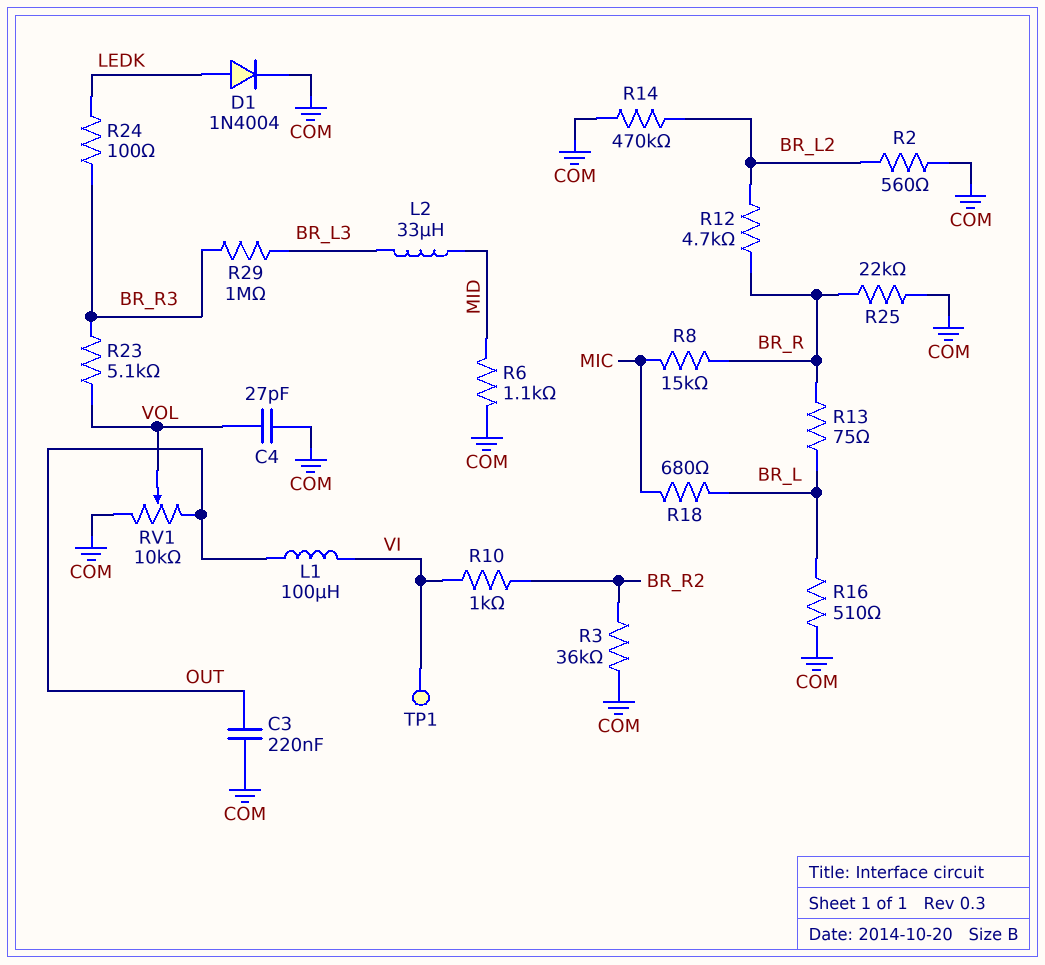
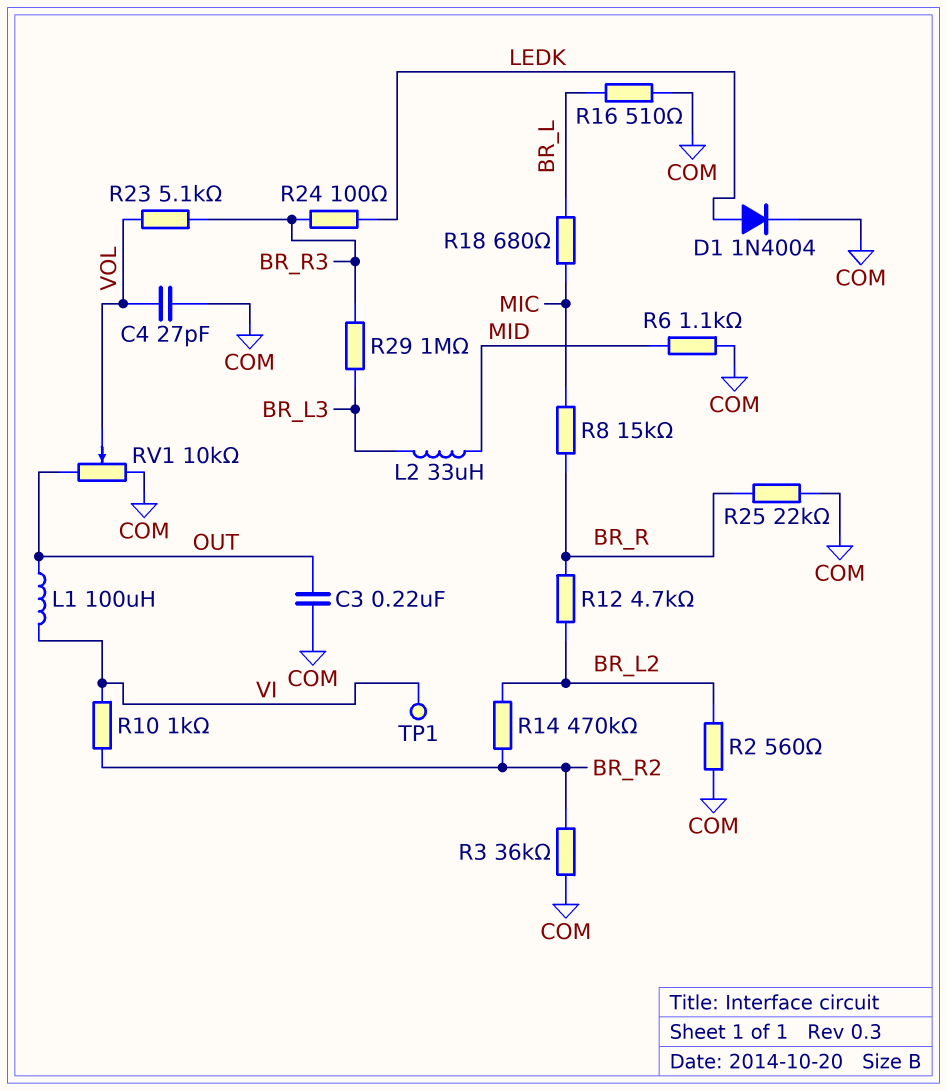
R13: 75 (BR_L, BR_R) -> none
R14: 470k (BR_L2, COM) -> 470k (BR_L2, BR_R2)

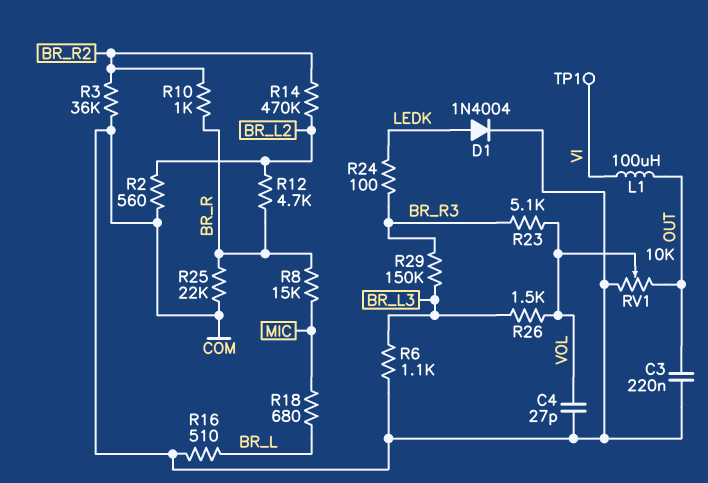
L2: 33uH (BR_L3, MID) -> none
R6: 1.1k (COM, MID) -> 1.1k (BR_L3, COM)
R10: 1k (BR_R2, VI) -> 1k (BR_R, BR_R2)
R26: none -> 1.5k (BR_L3, VOL)
R29: 1M (BR_L3, BR_R3) -> 150k (BR_L3, BR_R3)

